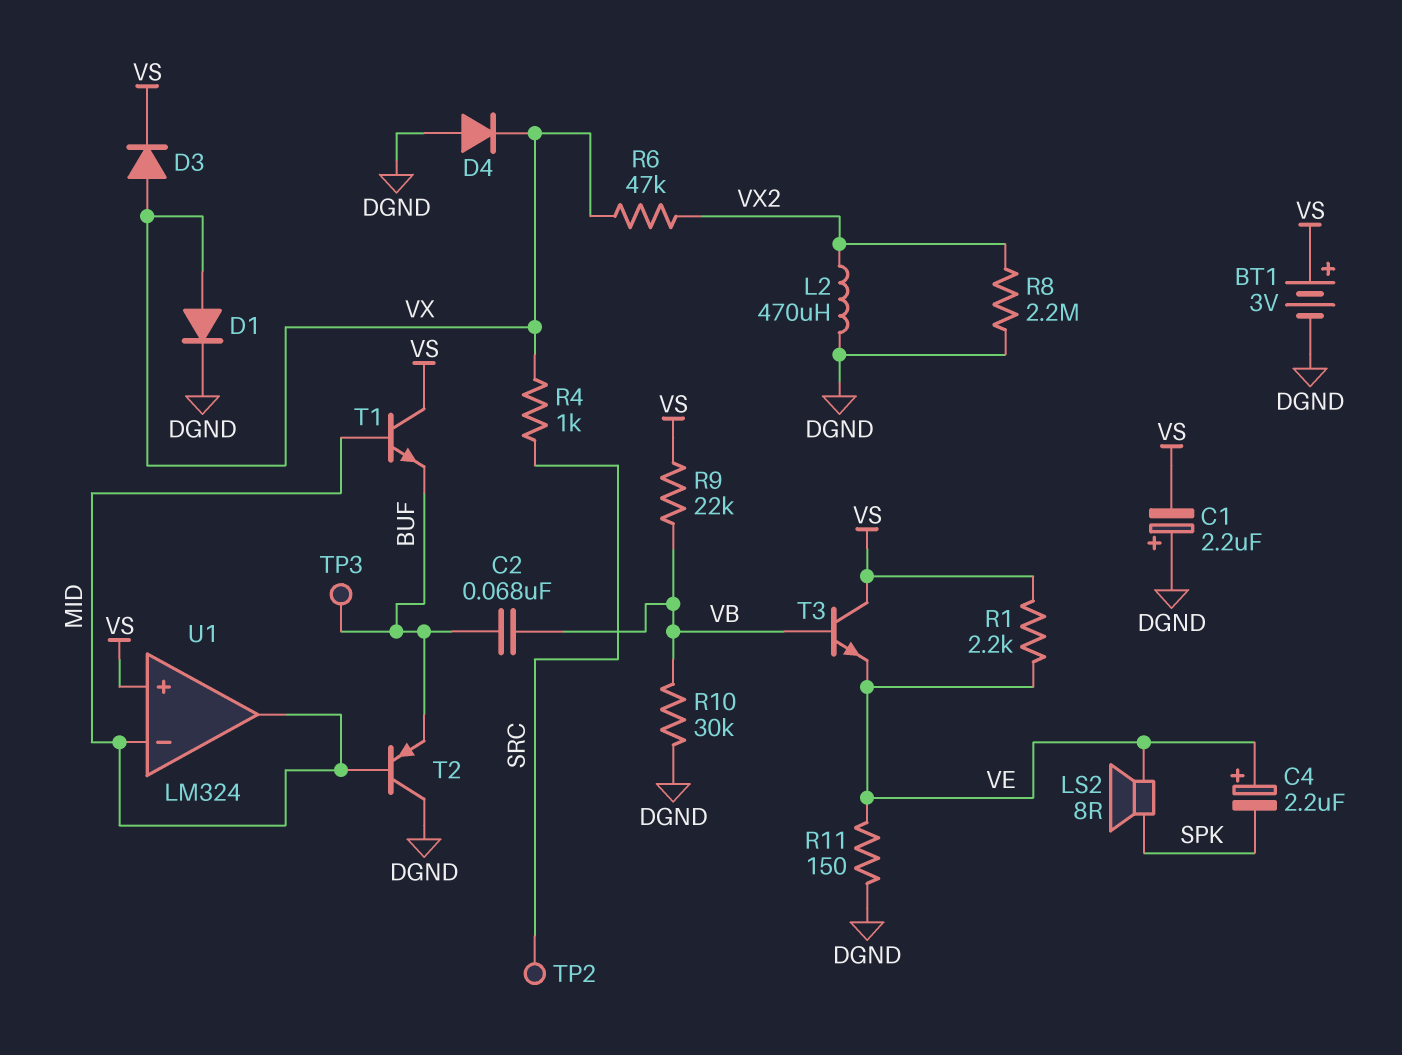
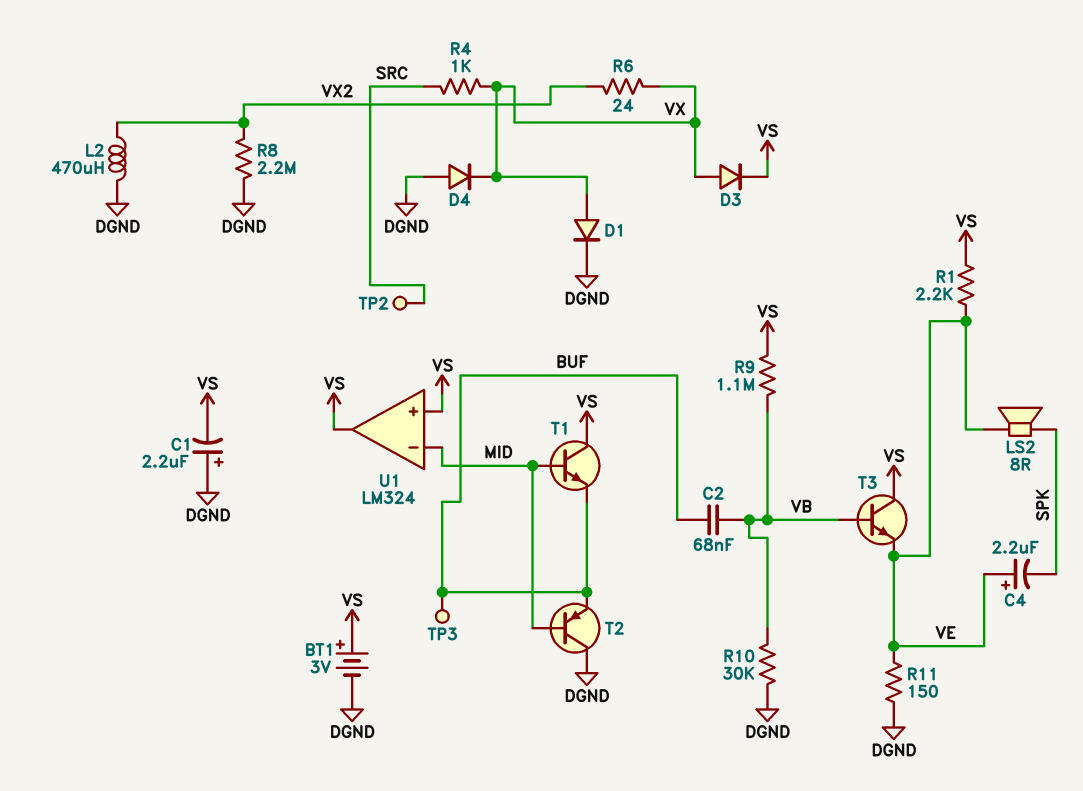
R6: 47k (VX, VX2) -> 24 (VX, VX2)
R9: 22k (VB, VS) -> 1.1M (VB, VS)
U1 pin out: MID -> VS

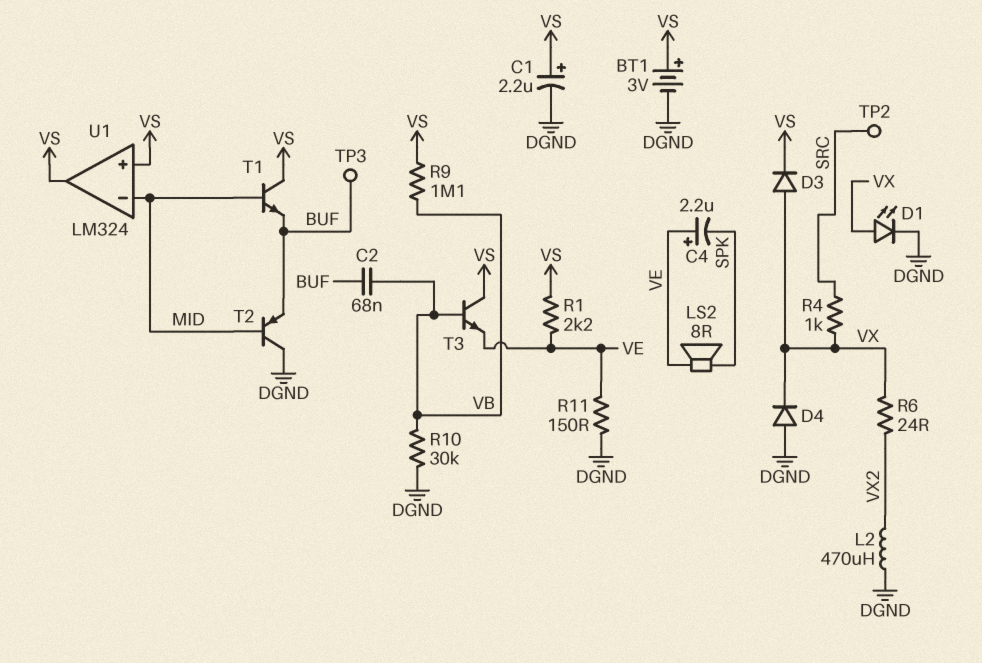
C1: 2.2uF (plus DGND, minus VS) -> 2.2uF (plus VS, minus DGND)
D1: diode (A VX, K DGND) -> LED (A VX, K DGND)
R8: 2.2M (DGND, VX2) -> none

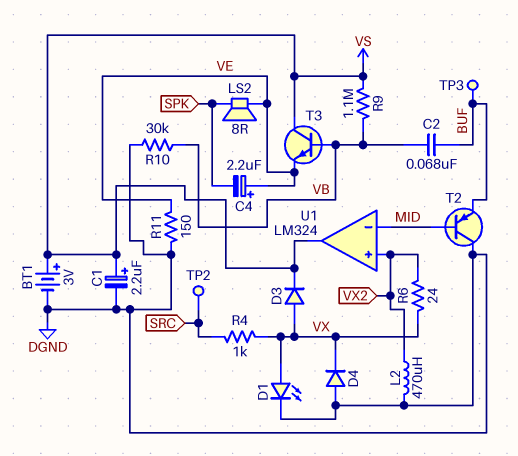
R1: 2.2k (VE, VS) -> none
T1: NPN (B MID, C VS, E BUF) -> none
U1 pin in+: VS -> VX2

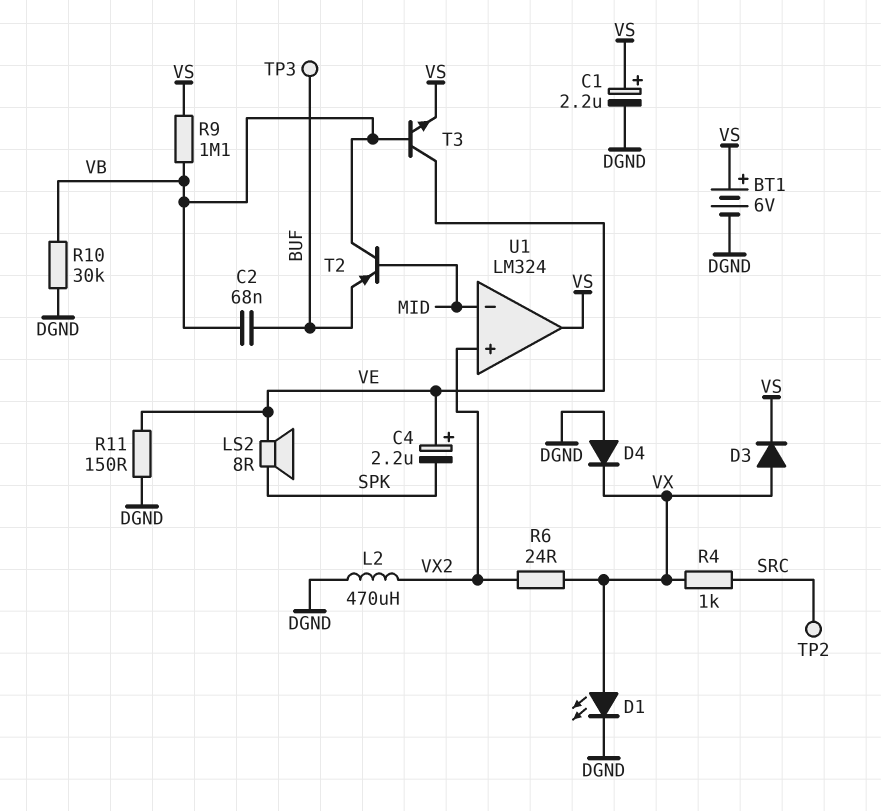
BT1: 3V (plus VS, minus DGND) -> 6V (plus VS, minus DGND)
T2: PNP (B MID, C DGND, E BUF) -> PNP (B MID, C VB, E BUF)
T3: NPN (B VB, C VS, E VE) -> NPN (B VB, C VE, E VS)

